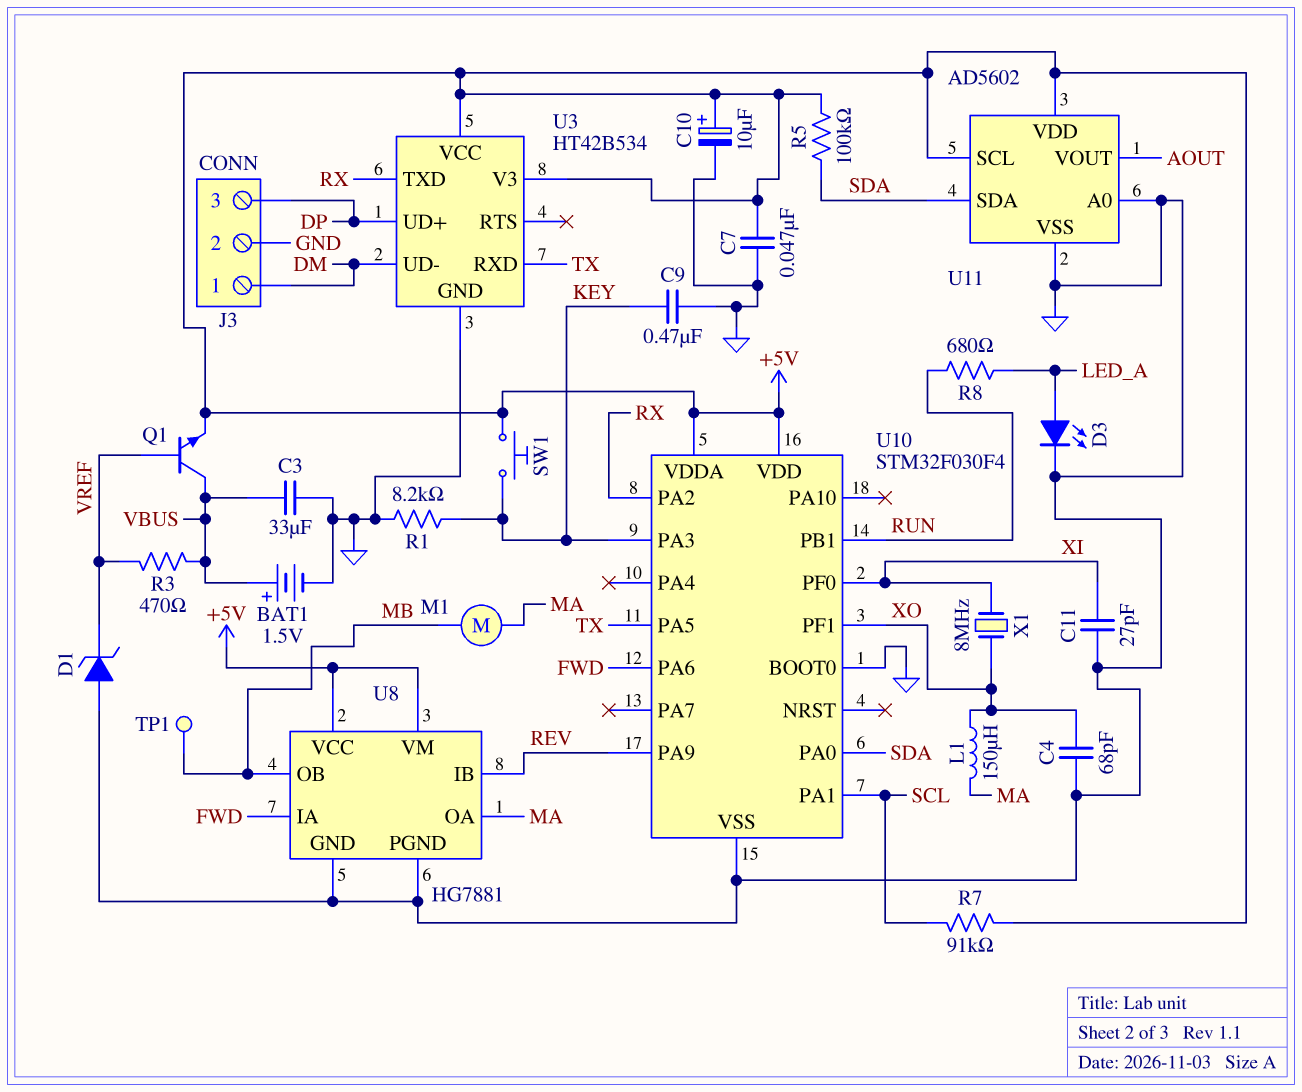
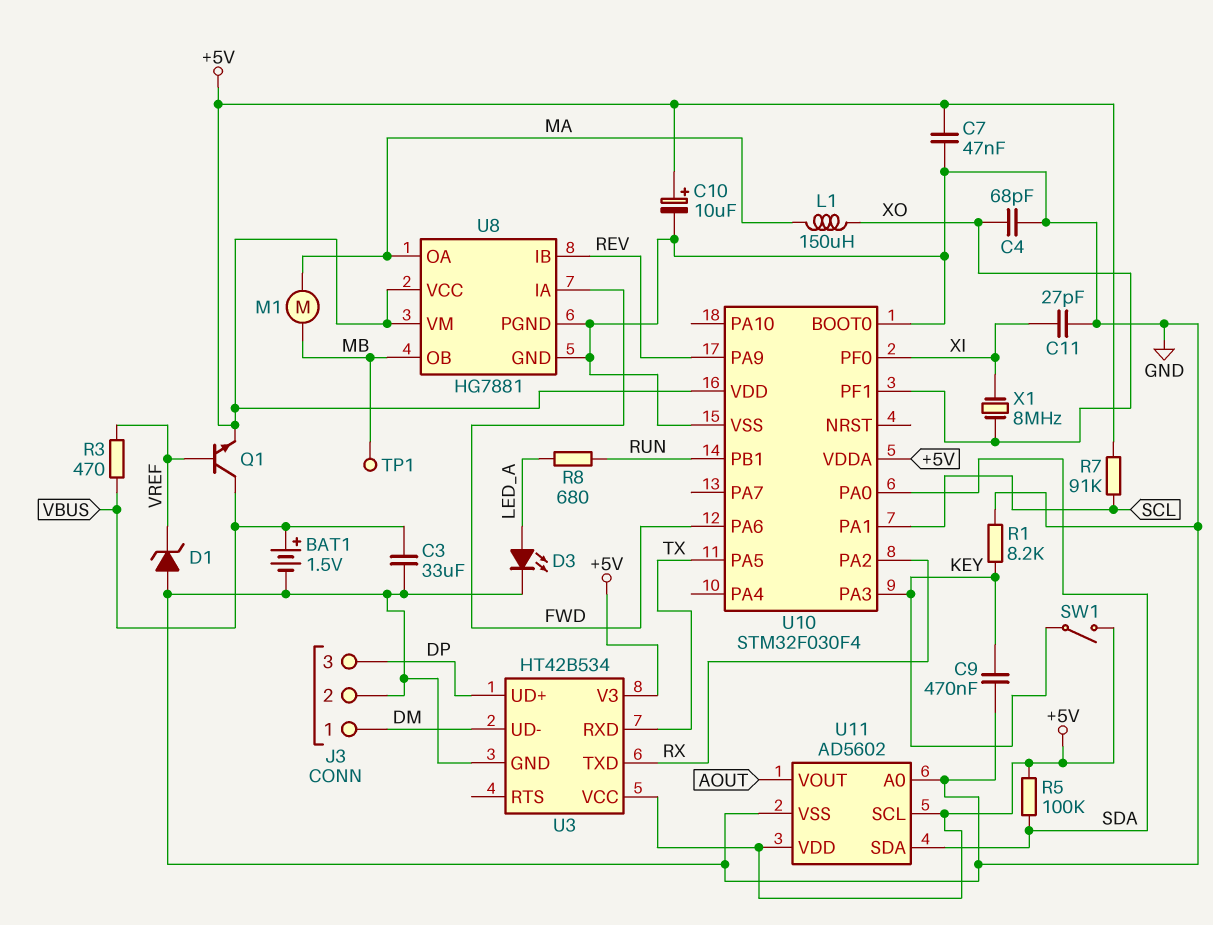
SW1: button (+5V, KEY) -> switch (+5V, KEY)

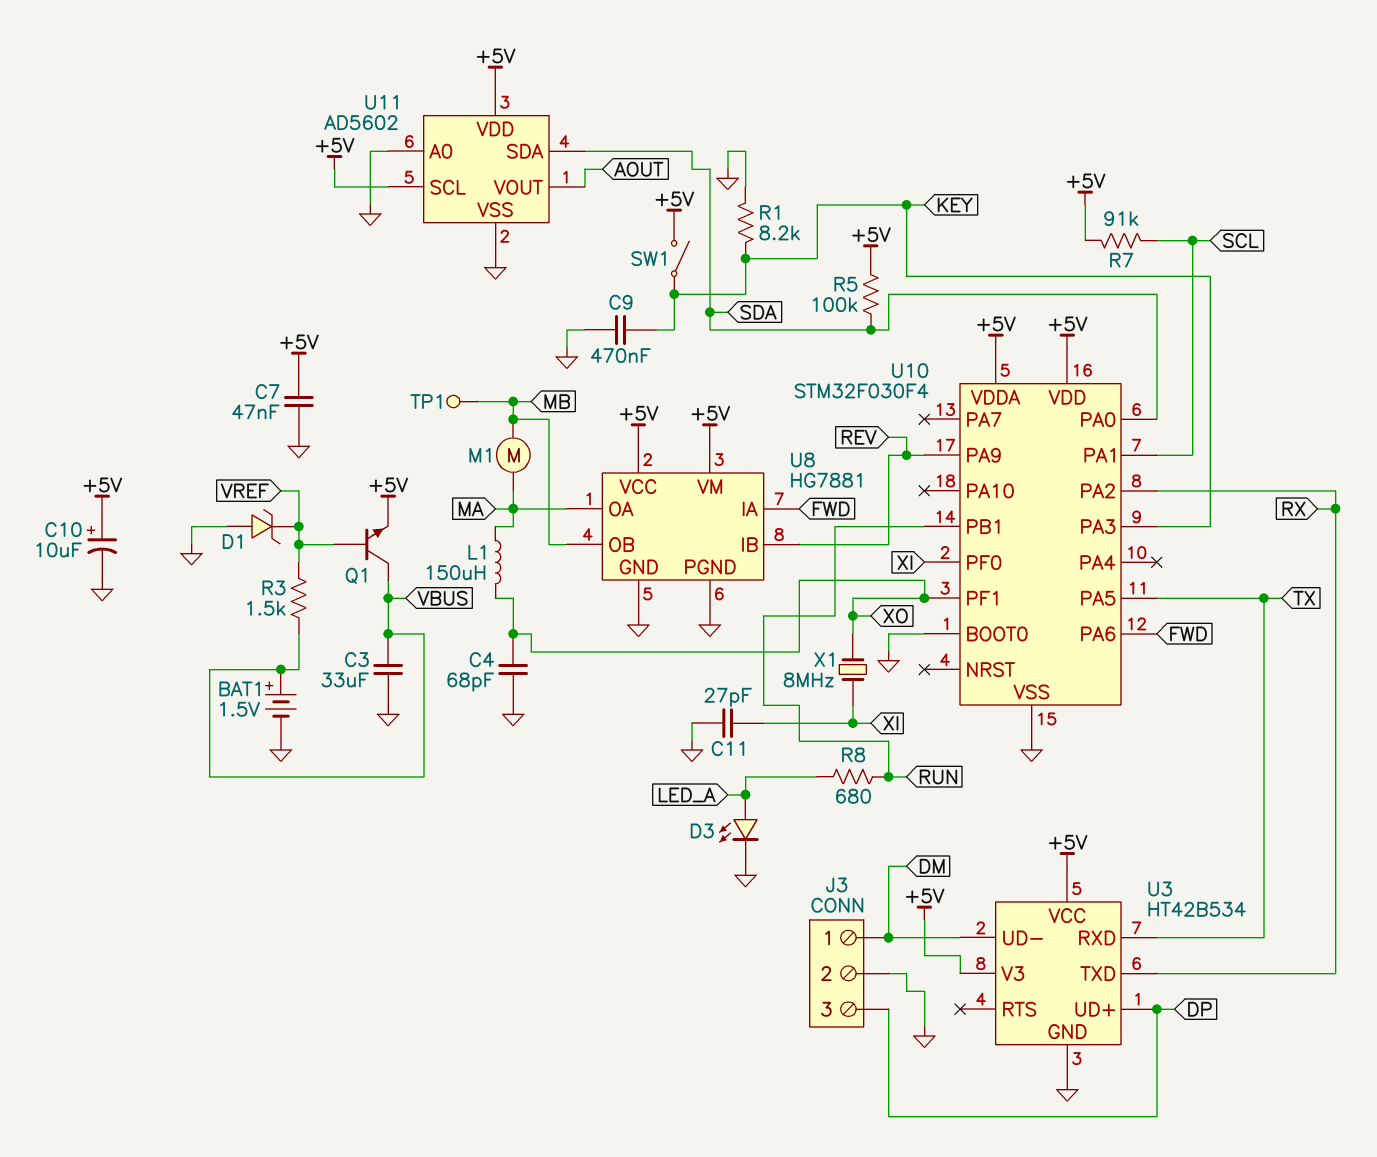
R3: 470 (VBUS, VREF) -> 1.5k (VBUS, VREF)

